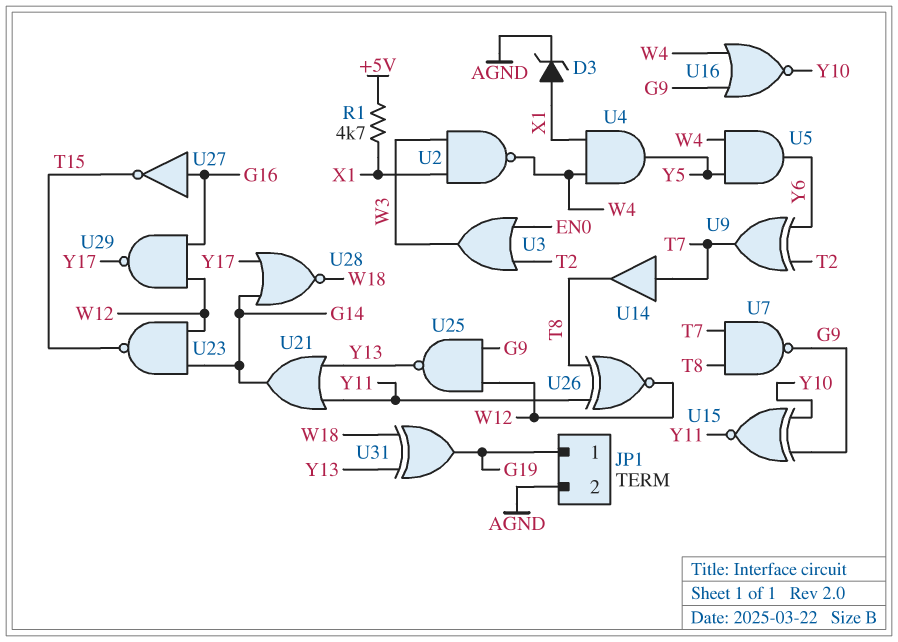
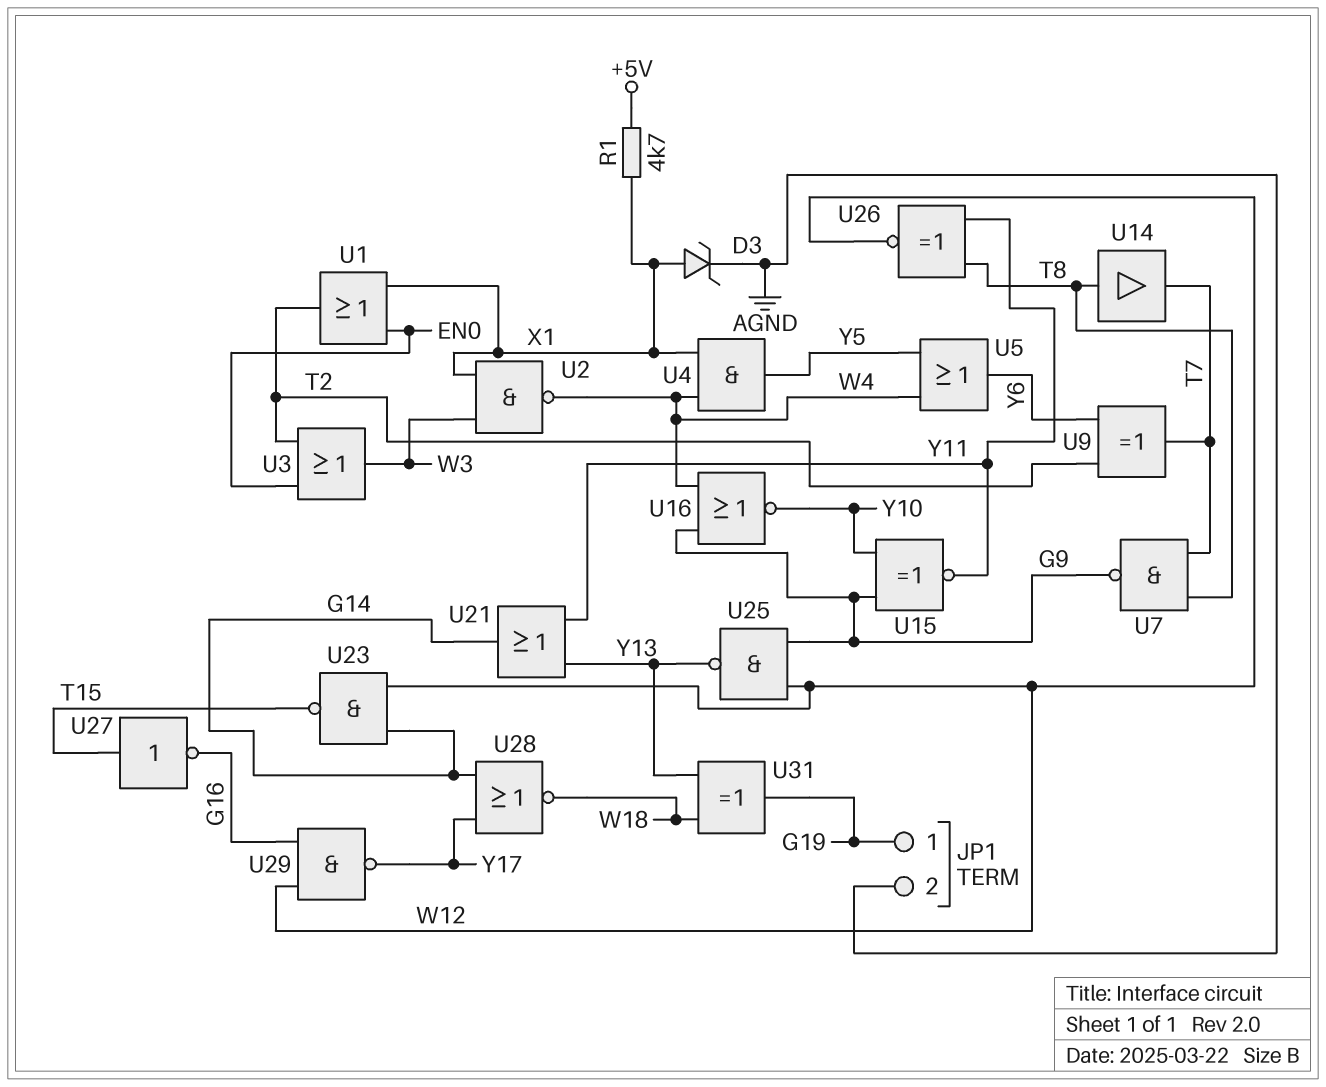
U1: none -> OR (in EN0, in X1, out T2)
U5: AND (in W4, in Y5, out Y6) -> OR (in W4, in Y5, out Y6)
U14: buffer (in T7, out T8) -> buffer (in T8, out T7)
U27: NOT (in G16, out T15) -> NOT (in T15, out G16)

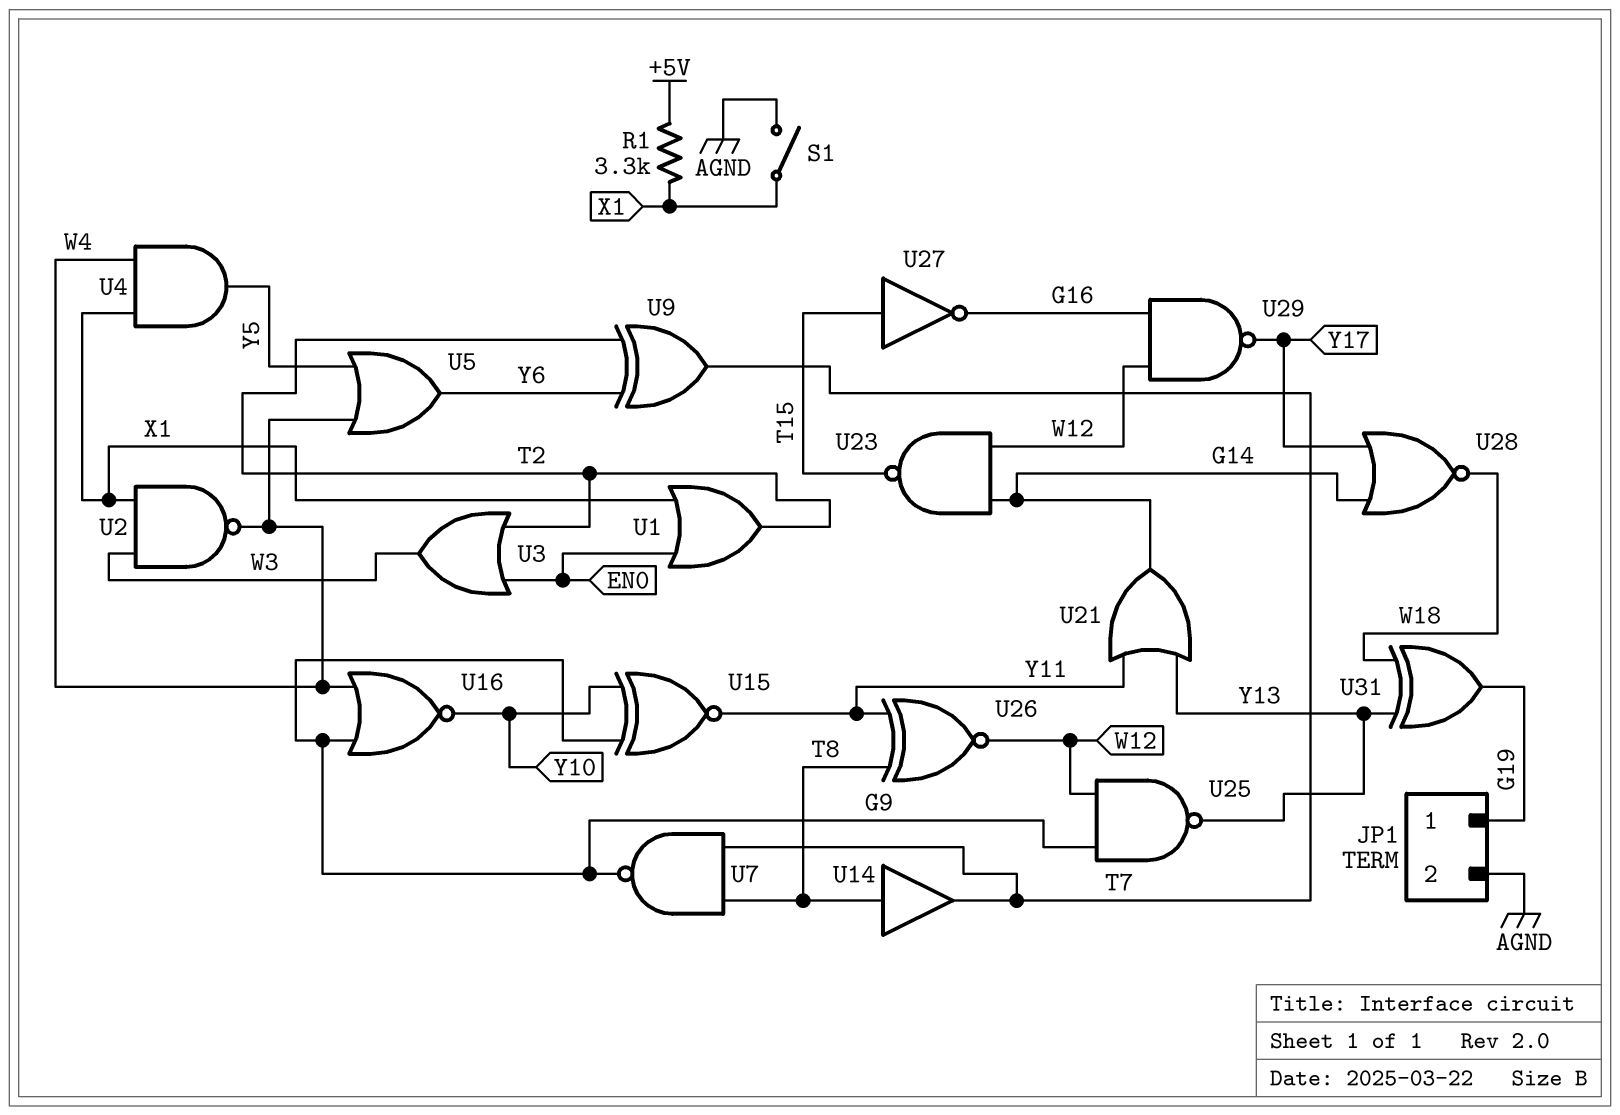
D3: zener (A X1, K AGND) -> none
R1: 4.7k (+5V, X1) -> 3.3k (+5V, X1)
S1: none -> switch (AGND, X1)

